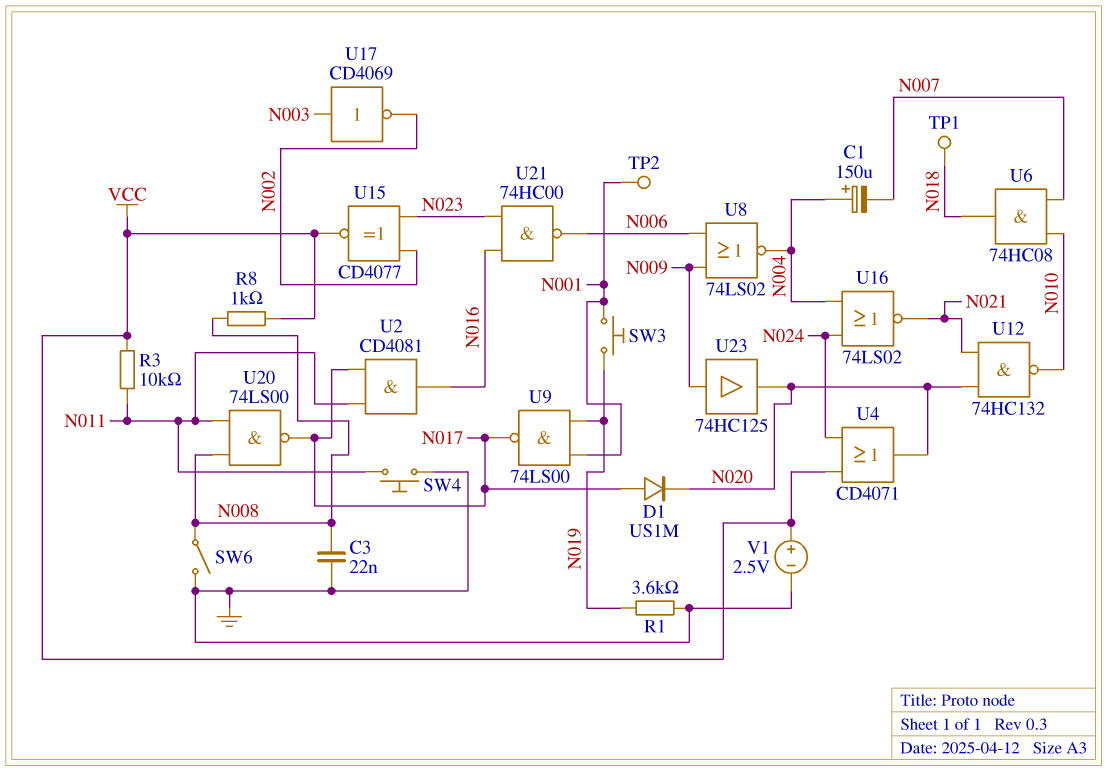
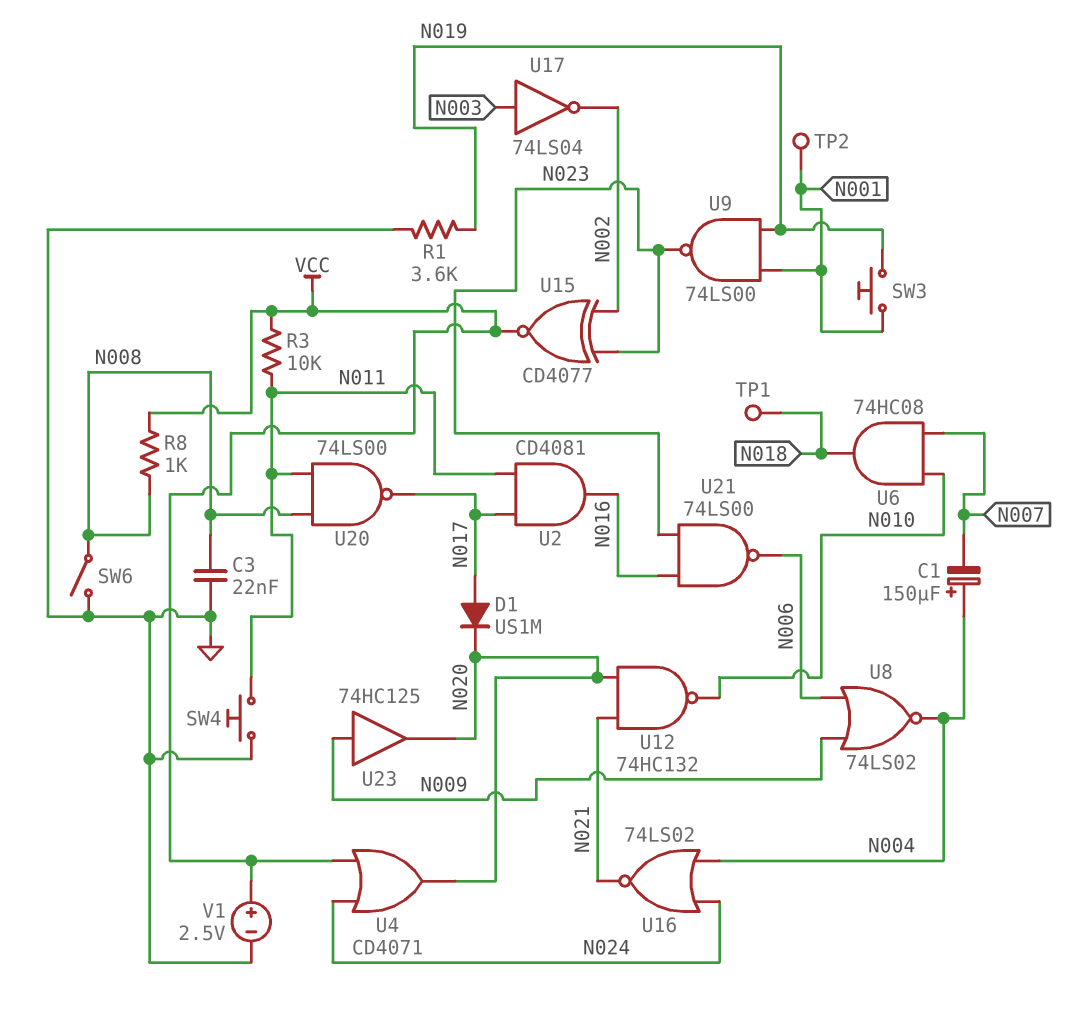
U9: NAND 74LS00 (in N001, in N019, out N017) -> NAND 74LS00 (in N001, in N019, out N023)
U17: NOT CD4069 (in N003, out N002) -> NOT 74LS04 (in N003, out N002)
U21: NAND 74HC00 (in N016, in N023, out N006) -> NAND 74LS00 (in N016, in N023, out N006)

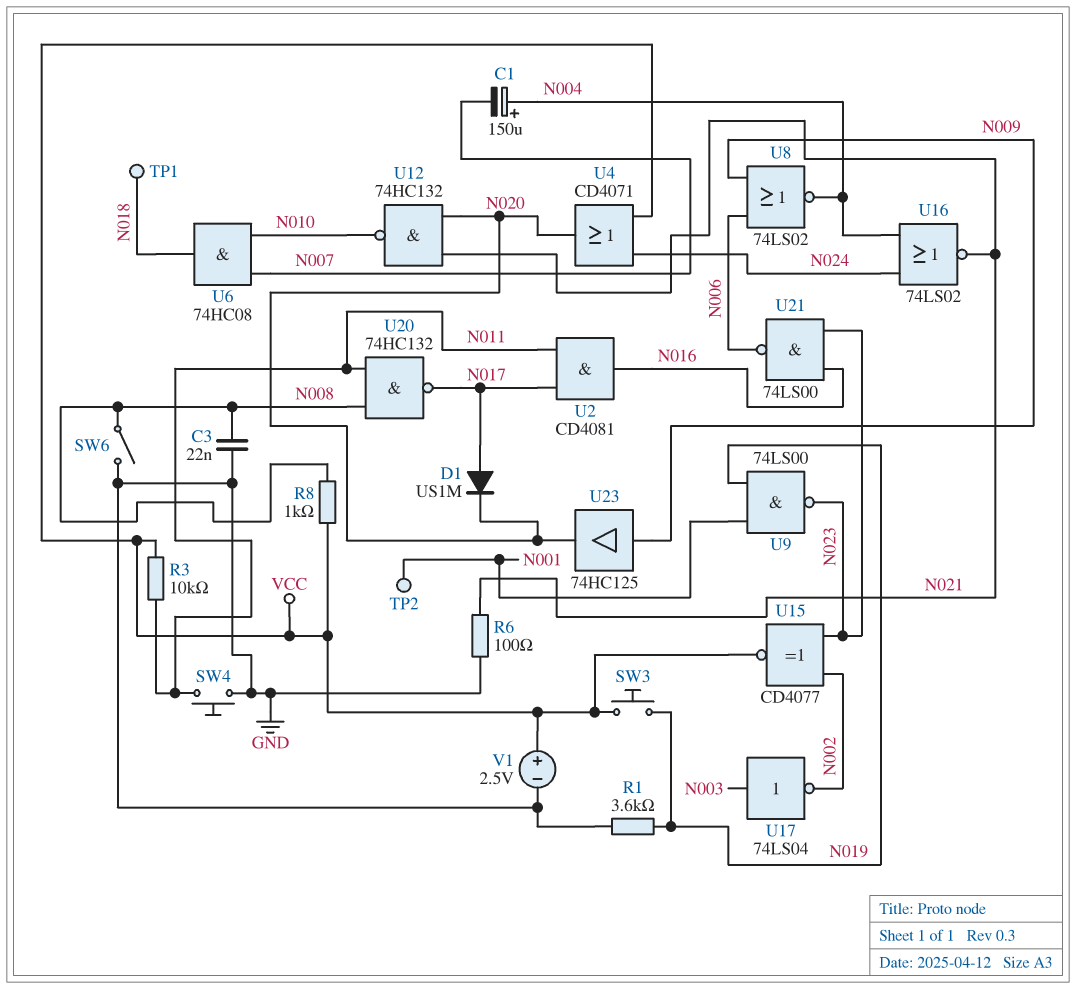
R6: none -> 100 (GND, N021)
SW3: button (N001, N019) -> button (N019, VCC)
U20: NAND 74LS00 (in N008, in N011, out N017) -> NAND 74HC132 (in N008, in N011, out N017)

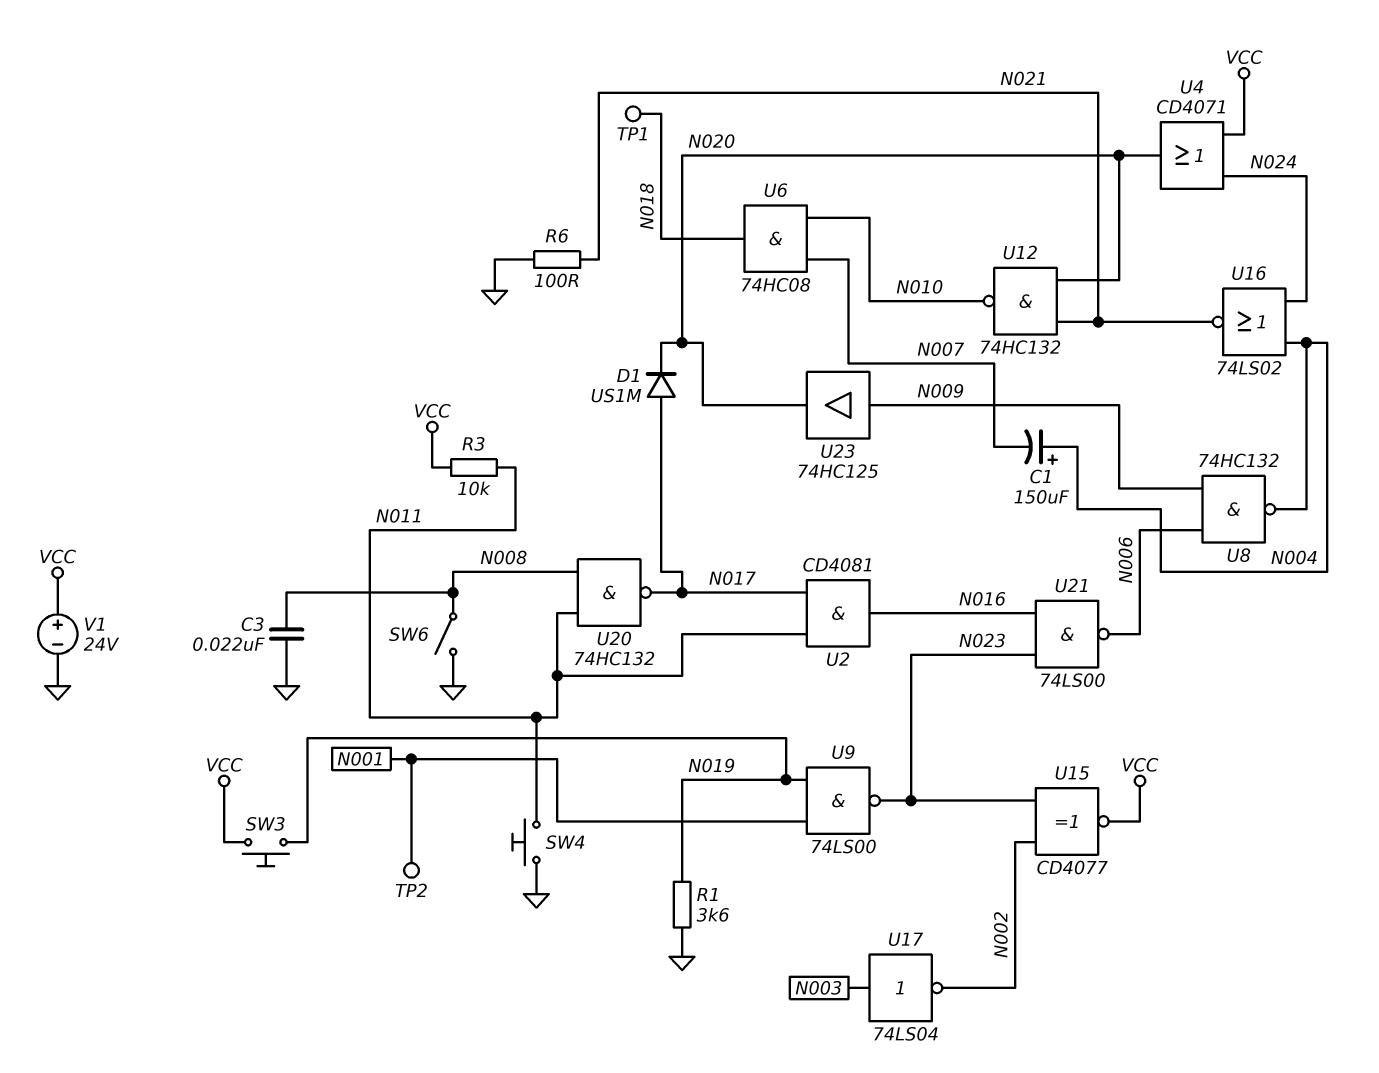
R8: 1k (N008, VCC) -> none
U8: NOR 74LS02 (in N006, in N009, out N004) -> NAND 74HC132 (in N006, in N009, out N004)
V1: 2.5V (plus VCC, minus GND) -> 24V (plus VCC, minus GND)

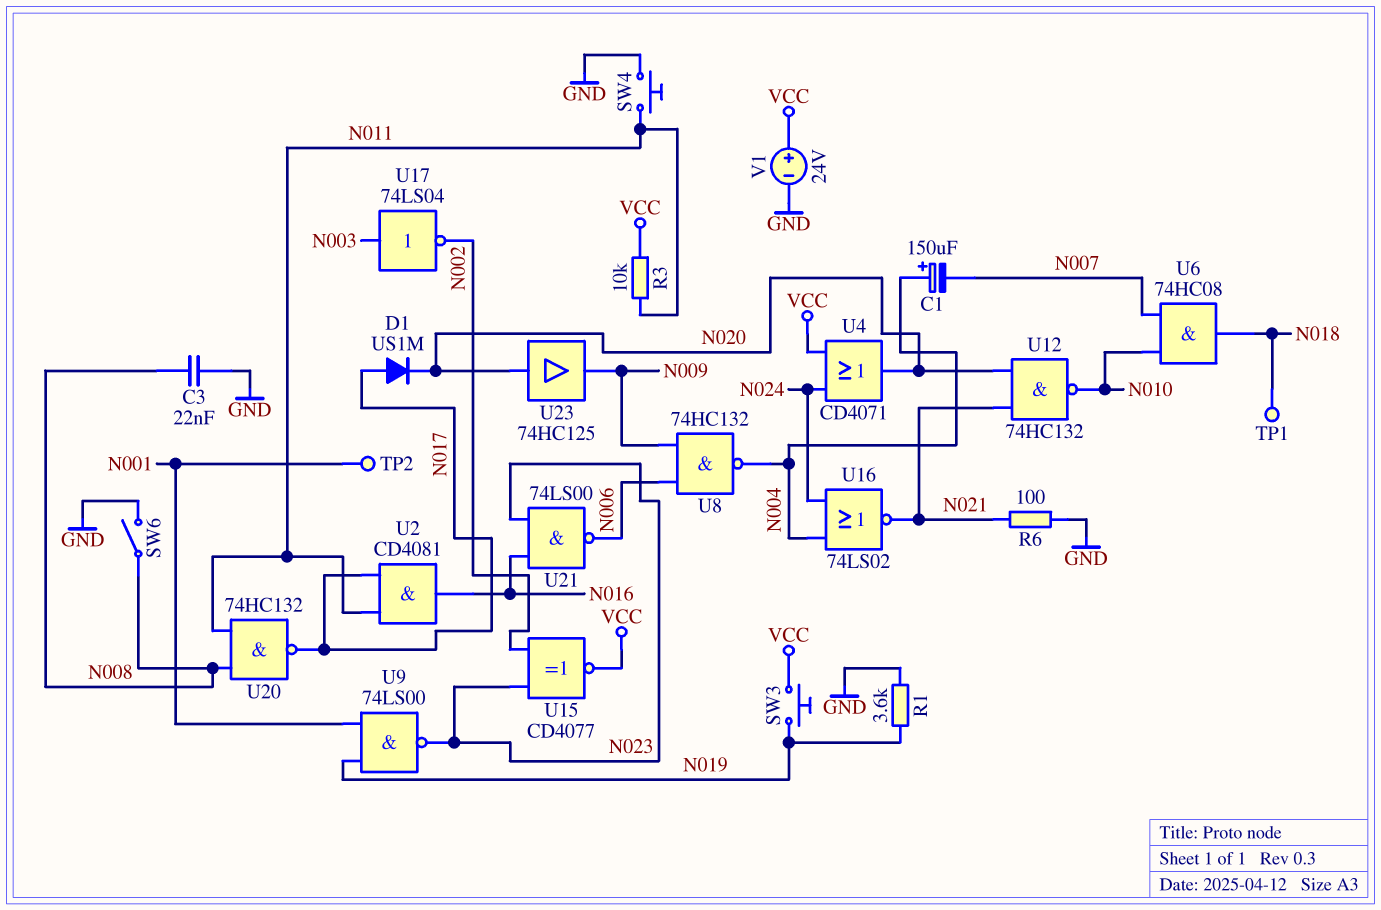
U23: buffer 74HC125 (in N009, out N020) -> buffer 74HC125 (in N020, out N009)

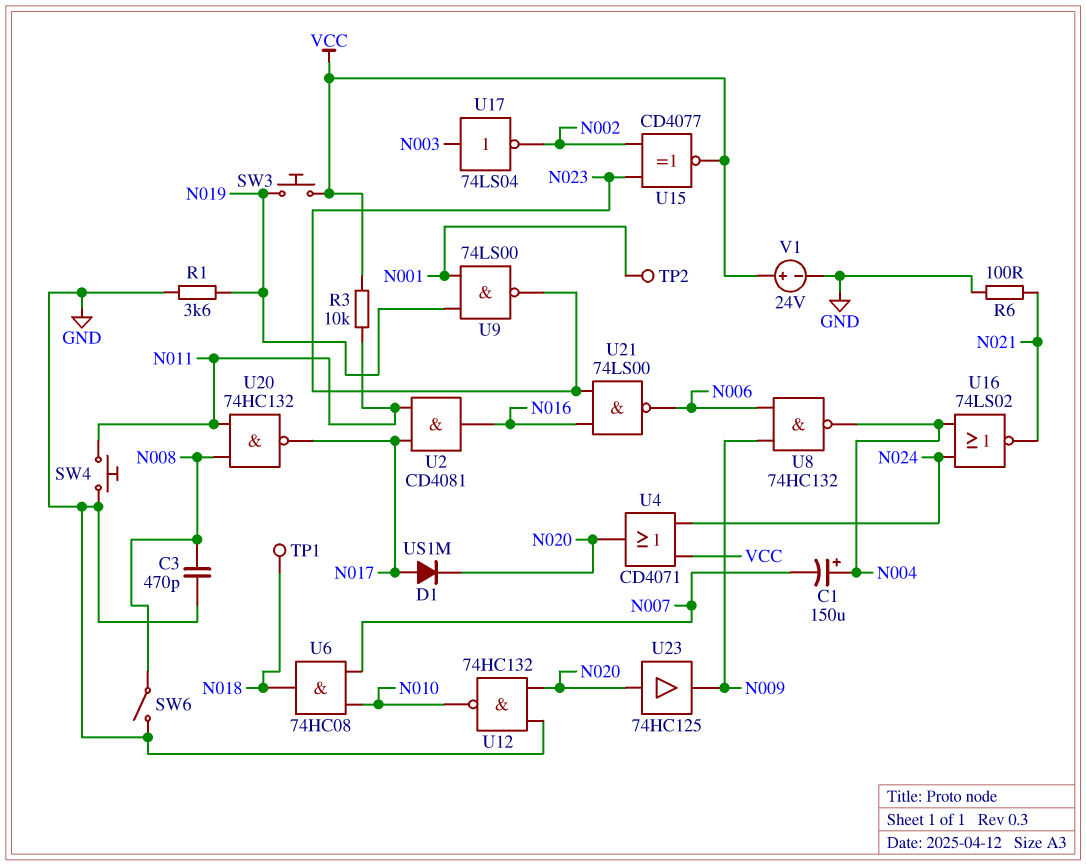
C3: 22nF (GND, N008) -> 470pF (GND, N008)
U12: NAND 74HC132 (in N020, in N021, out N010) -> NAND 74HC132 (in GND, in N020, out N010)

